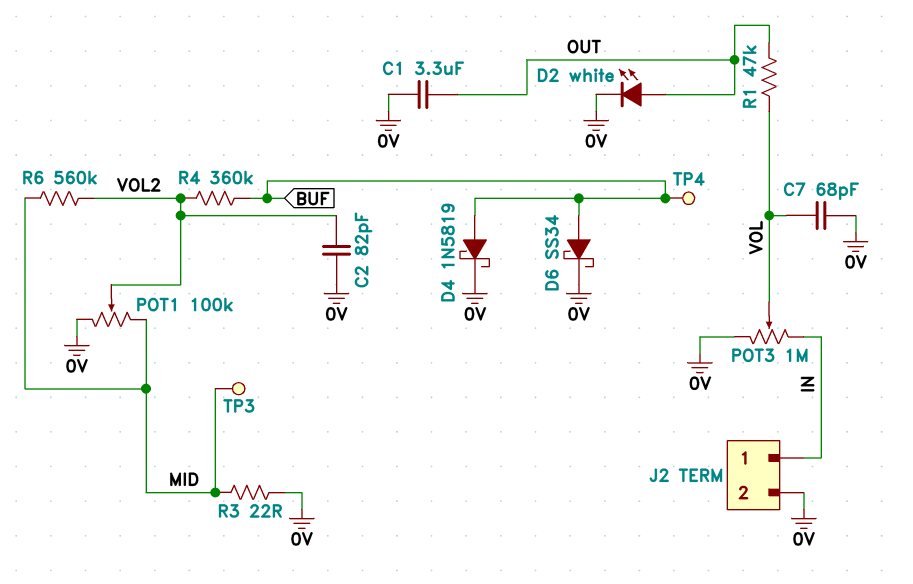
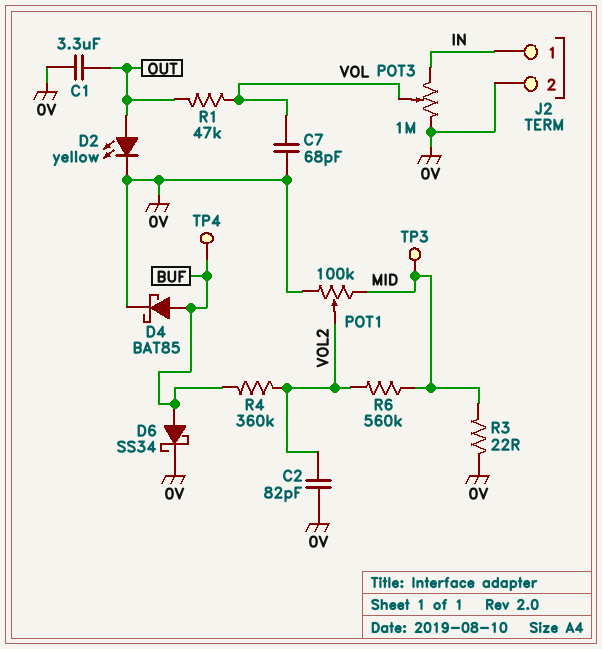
D2: LED white (A OUT, K 0V) -> LED yellow (A OUT, K 0V)
D4: schottky 1N5819 (A BUF, K 0V) -> schottky BAT85 (A BUF, K 0V)

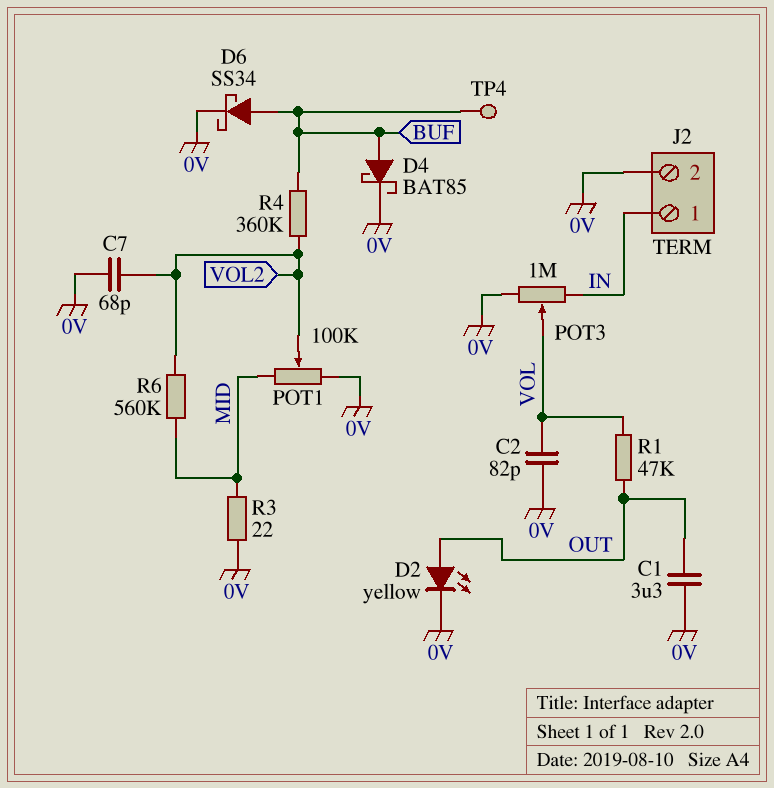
C2: 82pF (0V, VOL2) -> 82pF (0V, VOL)
C7: 68pF (0V, VOL) -> 68pF (0V, VOL2)
TP3: test point (MID) -> none

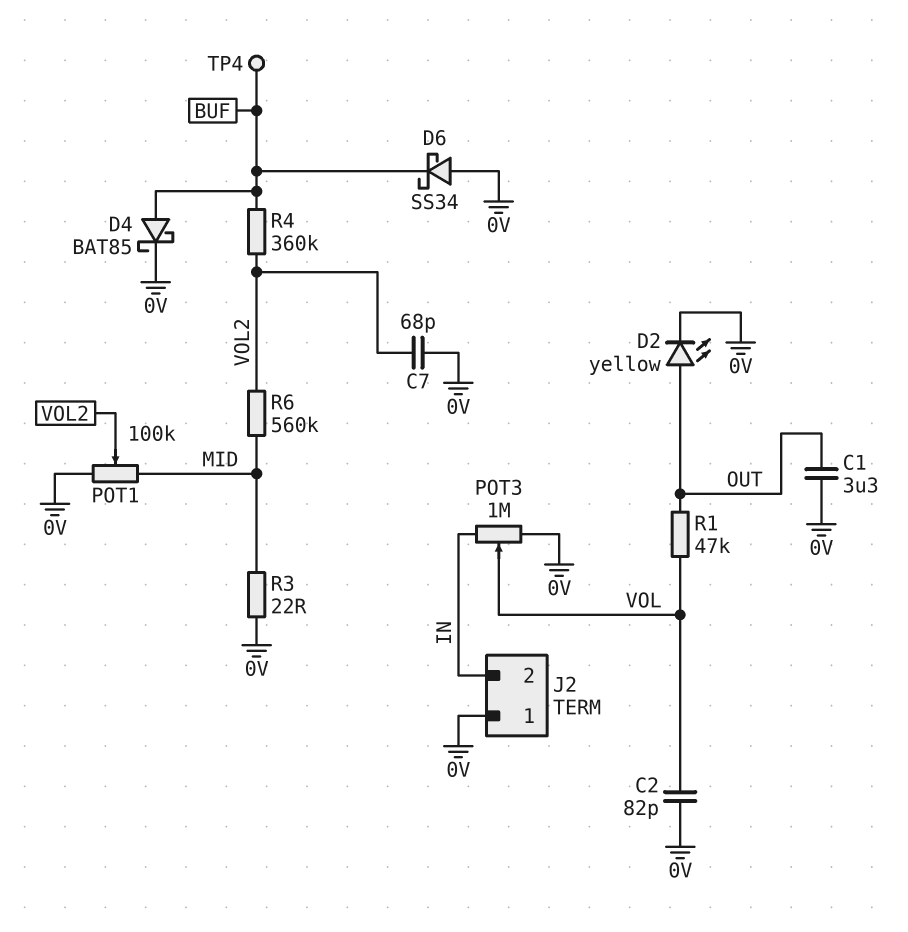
D6: schottky SS34 (A BUF, K 0V) -> schottky SS34 (A 0V, K BUF)
J2 pin 1: IN -> 0V
J2 pin 2: 0V -> IN

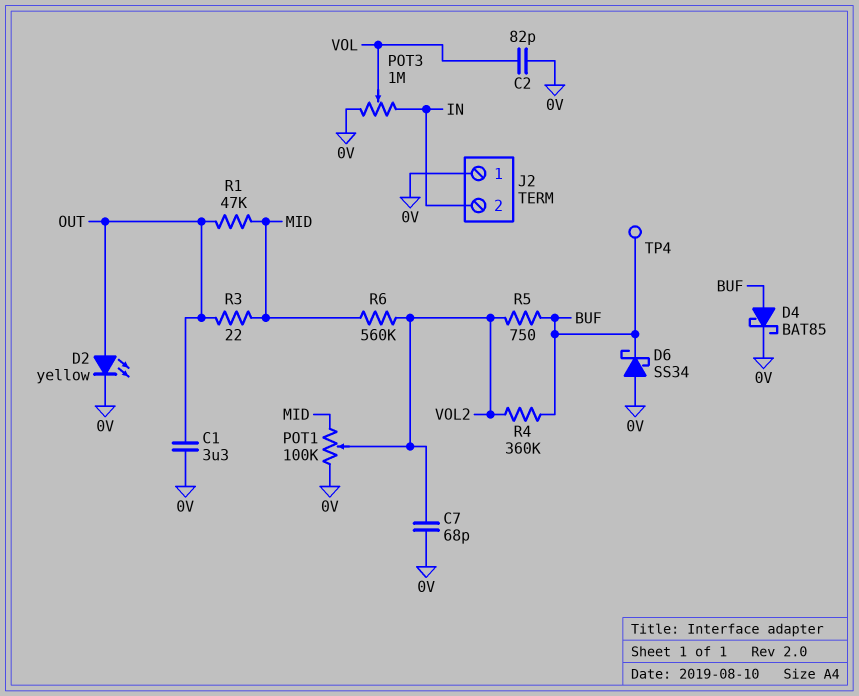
R1: 47k (OUT, VOL) -> 47k (MID, OUT)
R3: 22 (0V, MID) -> 22 (MID, OUT)
R5: none -> 750 (BUF, VOL2)

